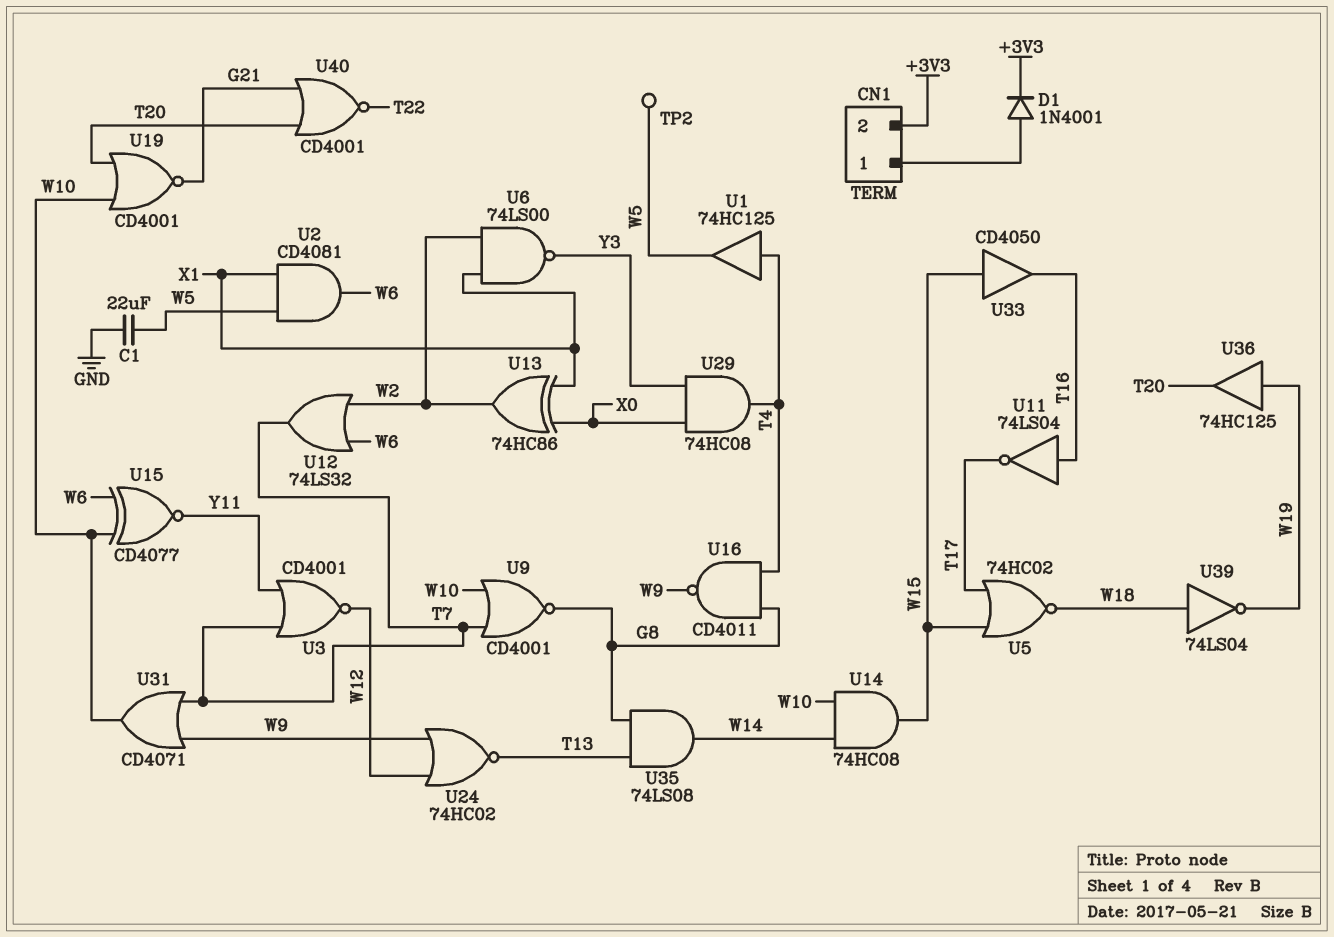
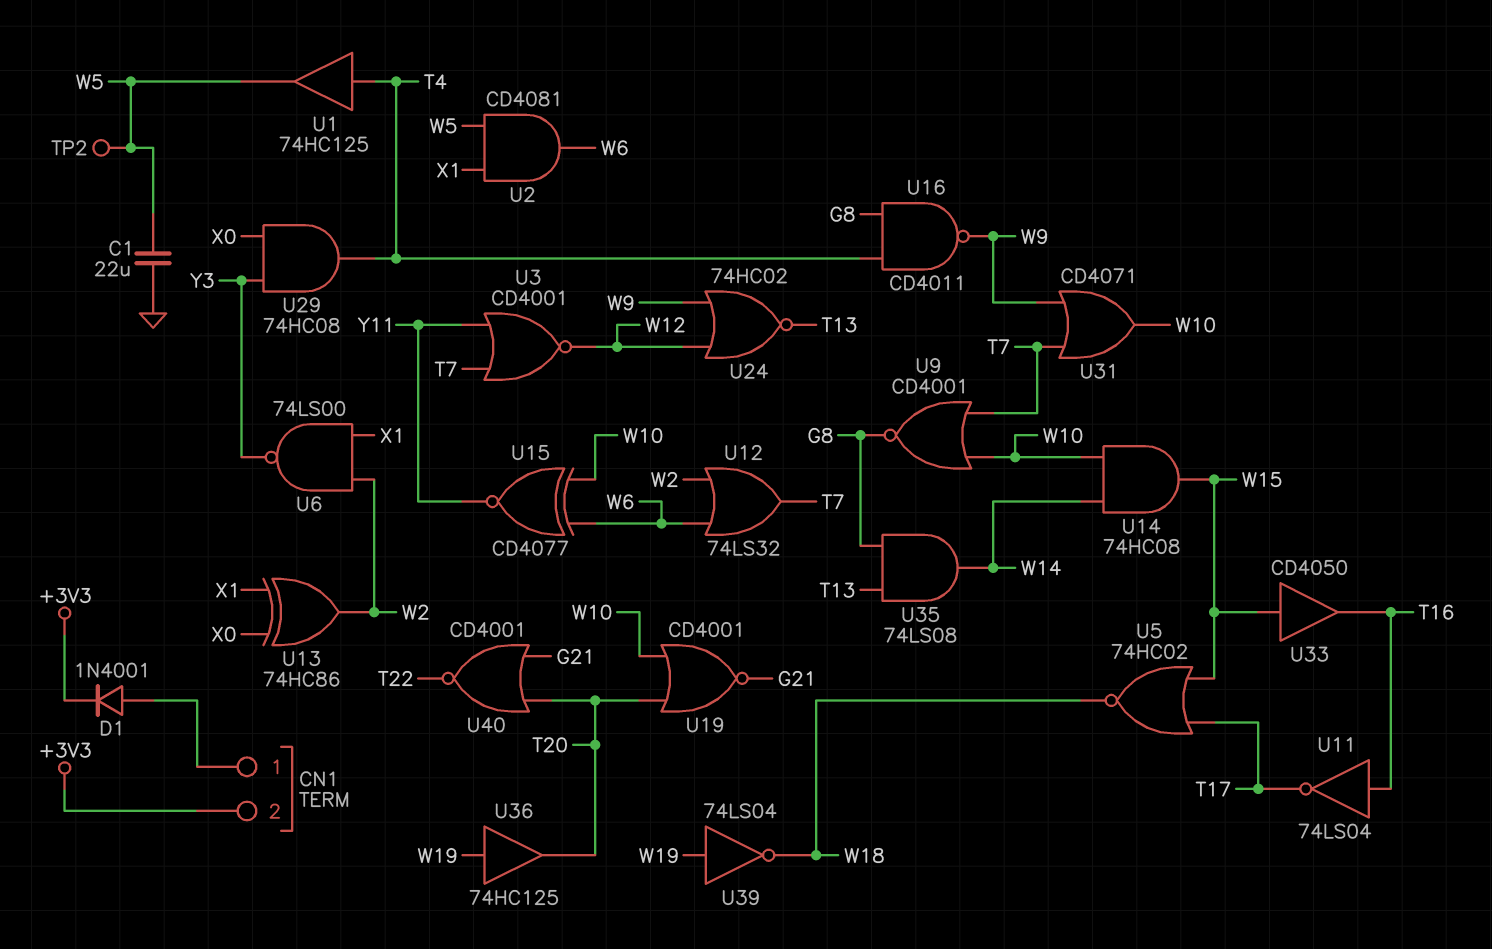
U39: NOT 74LS04 (in W18, out W19) -> NOT 74LS04 (in W19, out W18)

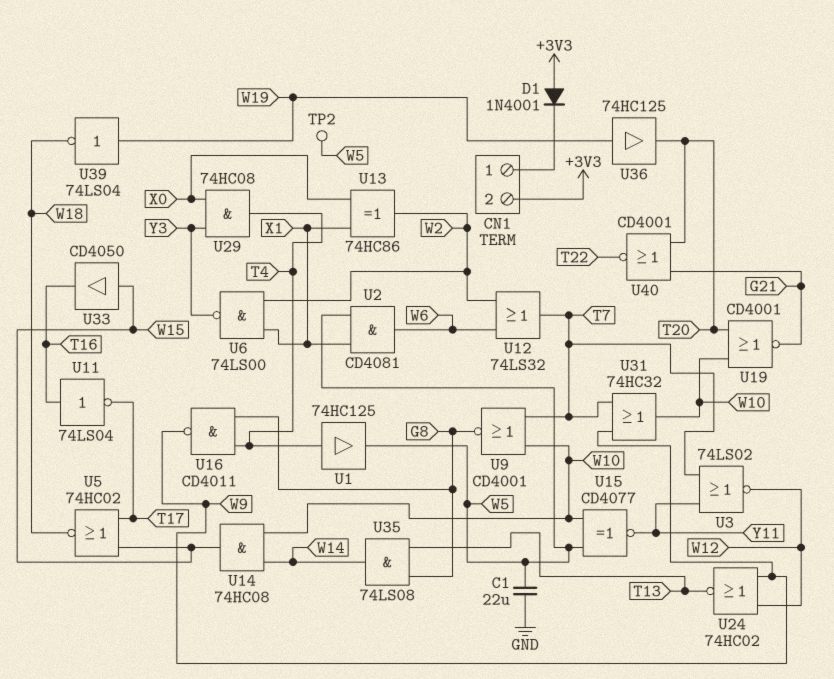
D1: diode 1N4001 (A CN1/1, K +3V3) -> diode 1N4001 (A +3V3, K CN1/1)
U3: NOR CD4001 (in T7, in Y11, out W12) -> NOR 74LS02 (in T7, in Y11, out W12)
U15: XNOR CD4077 (in W6, in W10, out Y11) -> XNOR CD4077 (in W5, in W10, out Y11)
U31: OR CD4071 (in T7, in W9, out W10) -> OR 74HC32 (in T7, in W9, out W10)

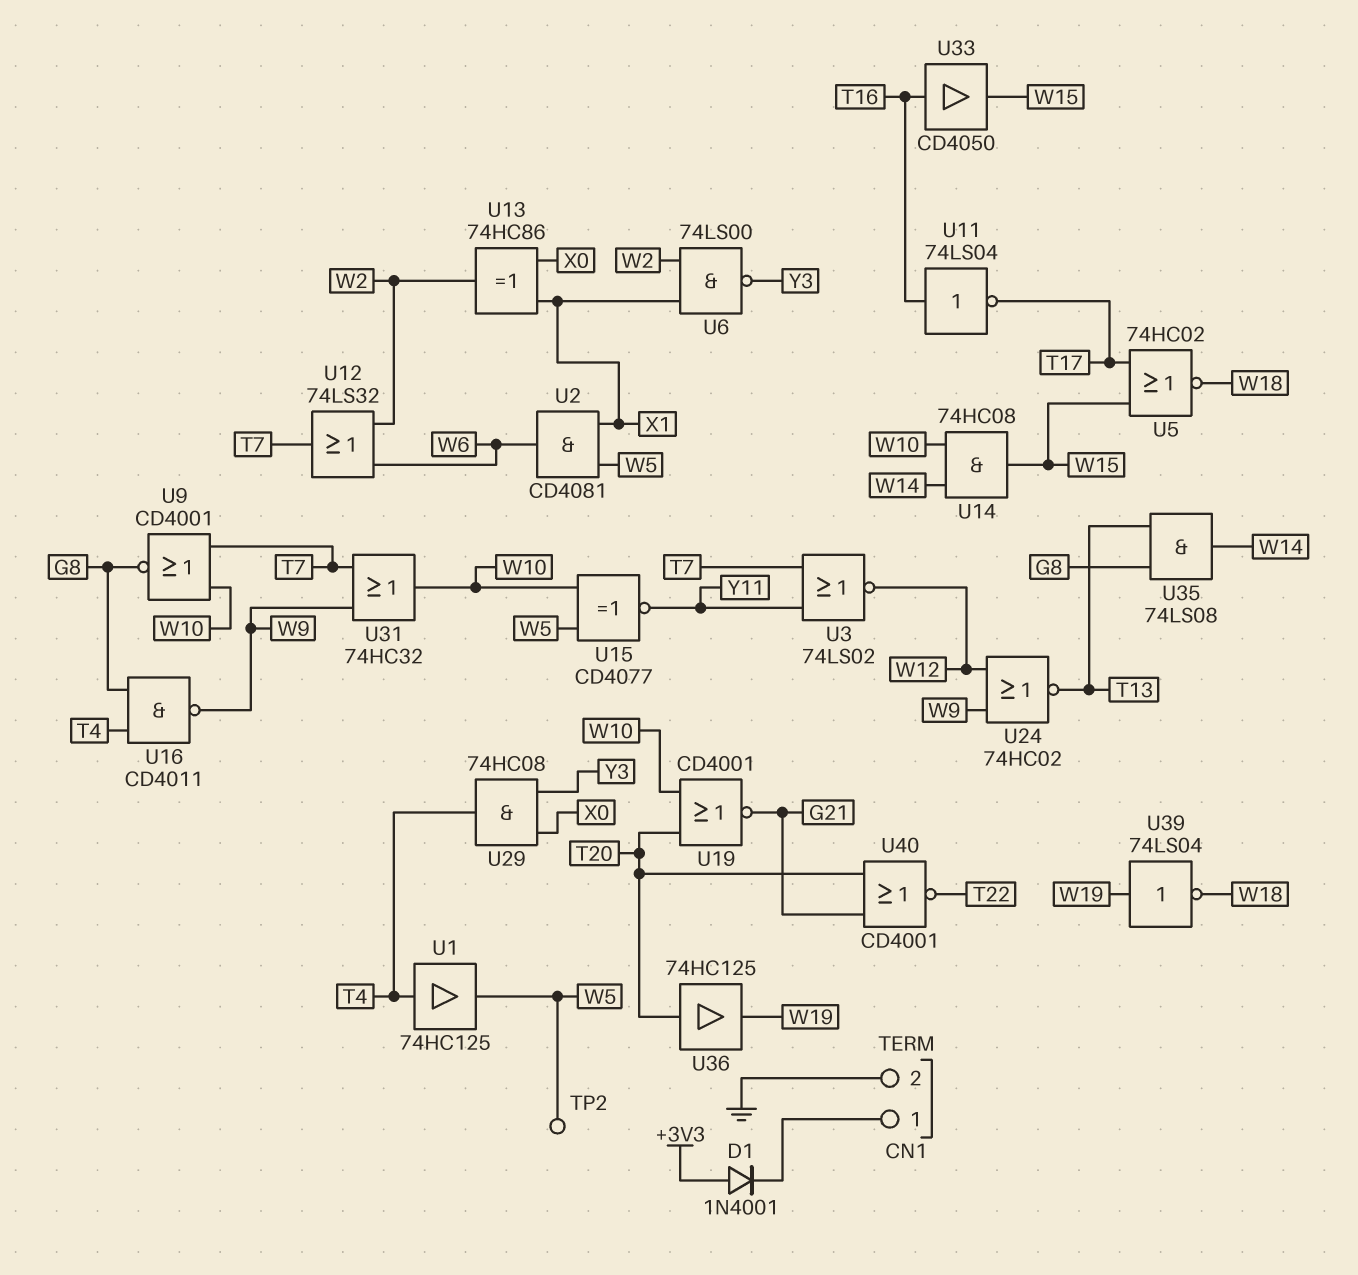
C1: 22uF (GND, W5) -> none
CN1 pin 2: +3V3 -> GND
U33: buffer CD4050 (in W15, out T16) -> buffer CD4050 (in T16, out W15)
U36: buffer 74HC125 (in W19, out T20) -> buffer 74HC125 (in T20, out W19)

